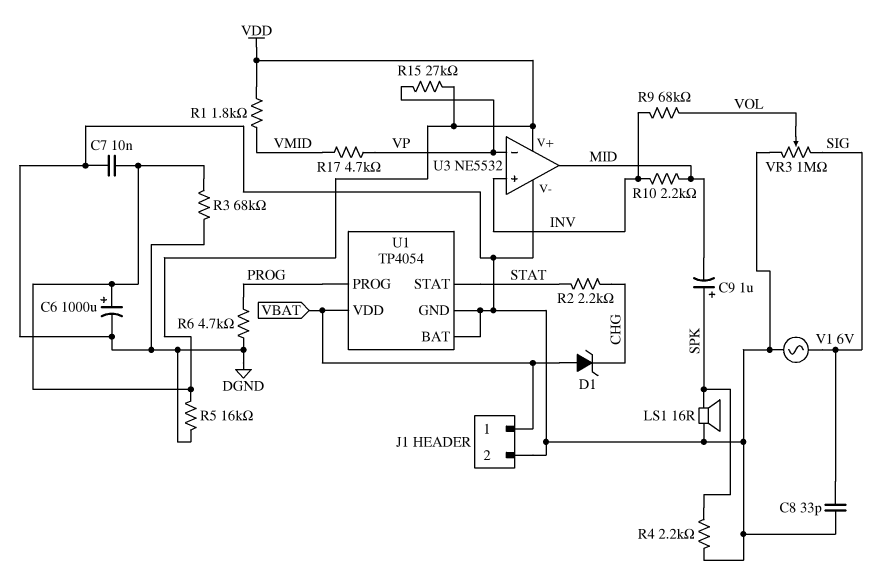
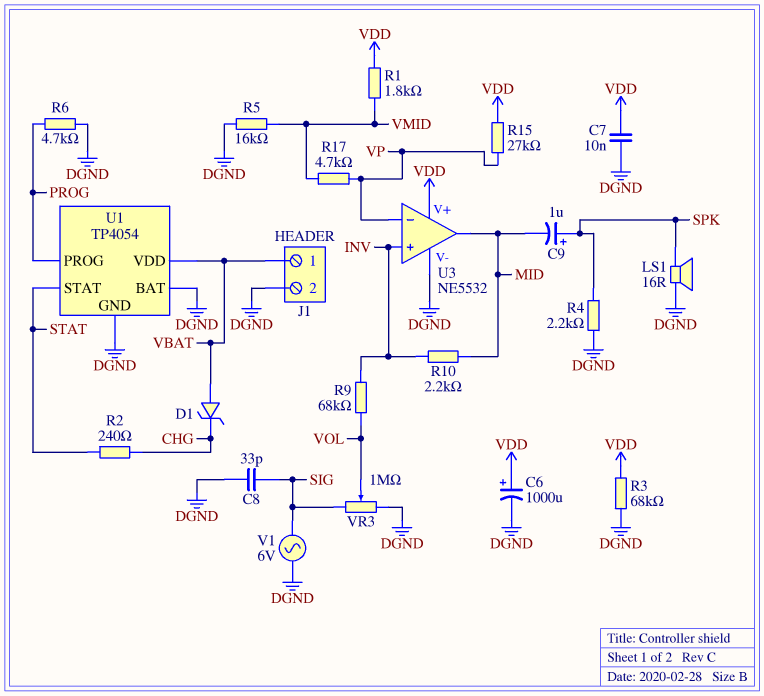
R2: 2.2k (CHG, STAT) -> 240 (CHG, STAT)
R5: 16k (DGND, VDD) -> 16k (DGND, VMID)

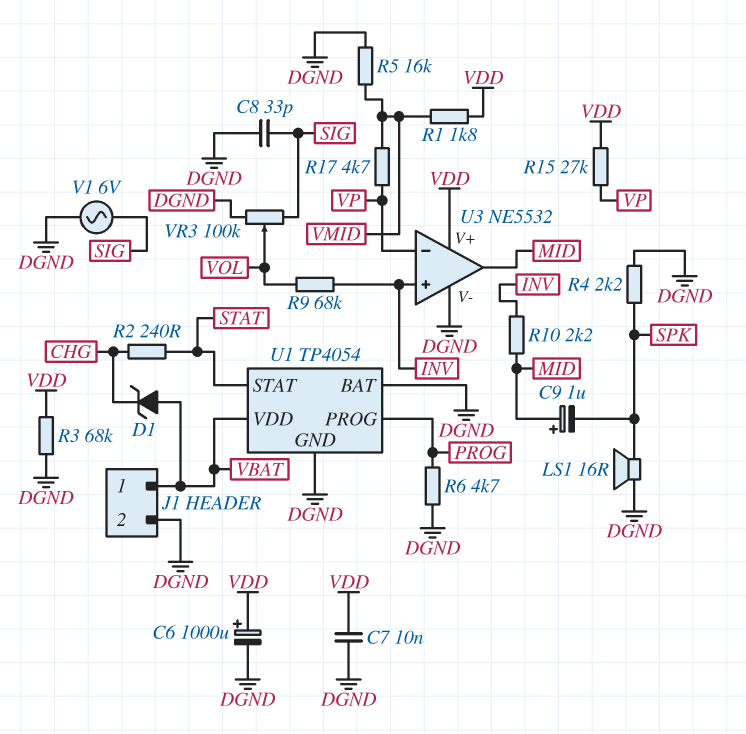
C9: 1uF (plus SPK, minus MID) -> 1uF (plus MID, minus SPK)
VR3: 1M (DGND, SIG, wiper VOL) -> 100k (DGND, SIG, wiper VOL)

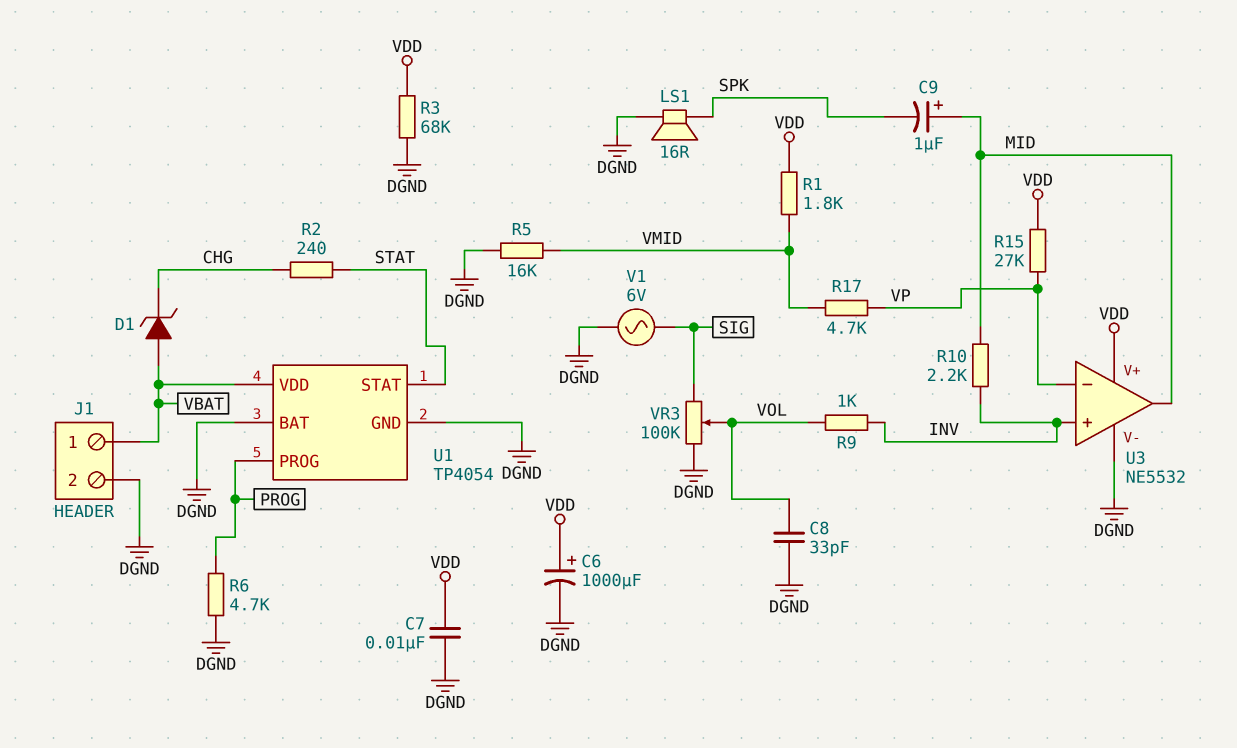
C8: 33pF (DGND, SIG) -> 33pF (DGND, VOL)
R4: 2.2k (DGND, SPK) -> none
R9: 68k (INV, VOL) -> 1k (INV, VOL)

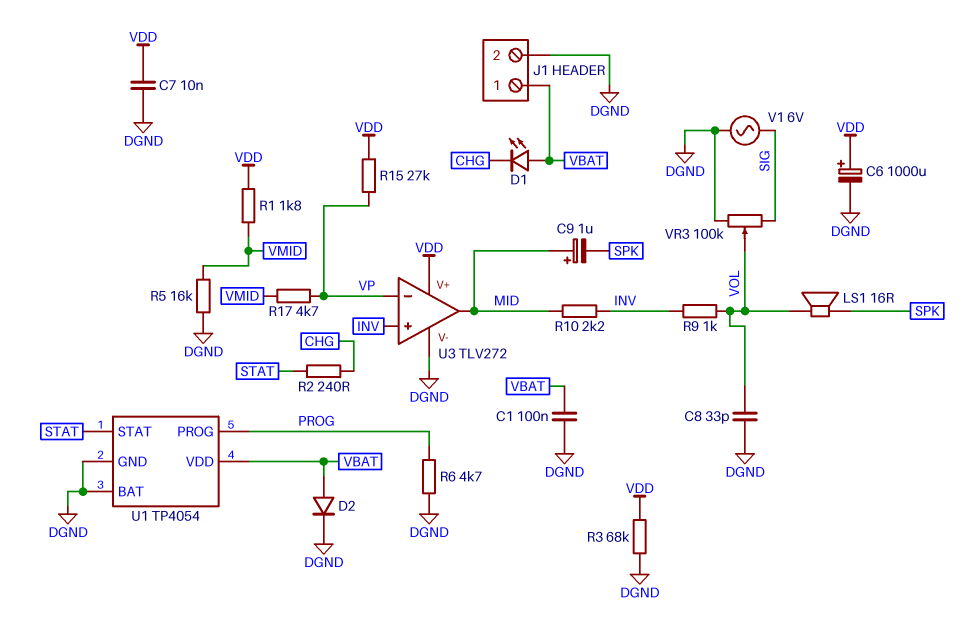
C1: none -> 100nF (DGND, VBAT)
D1: zener (A VBAT, K CHG) -> LED (A VBAT, K CHG)
D2: none -> diode (A VBAT, K DGND)
LS1: speaker 16R (DGND, SPK) -> speaker 16R (SPK, VOL)
U3: NE5532 -> TLV272

